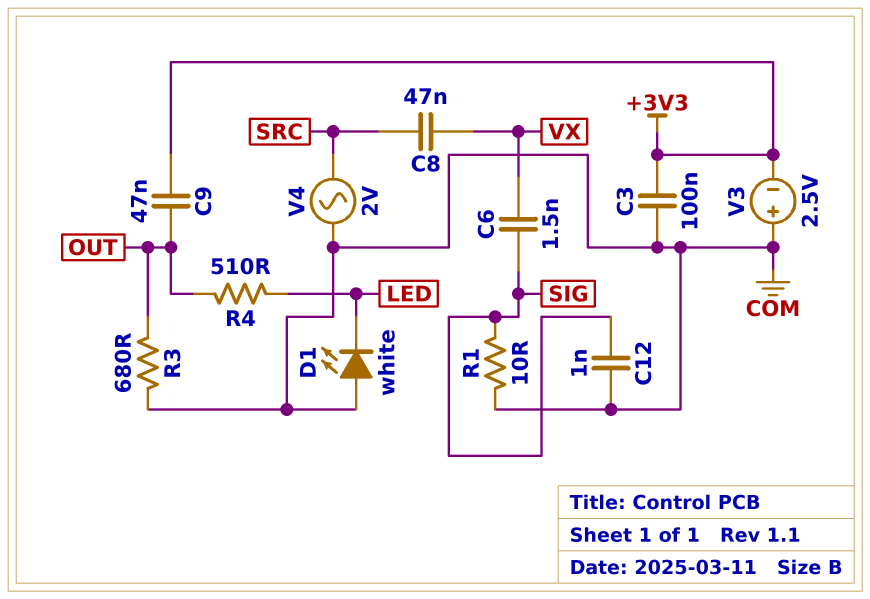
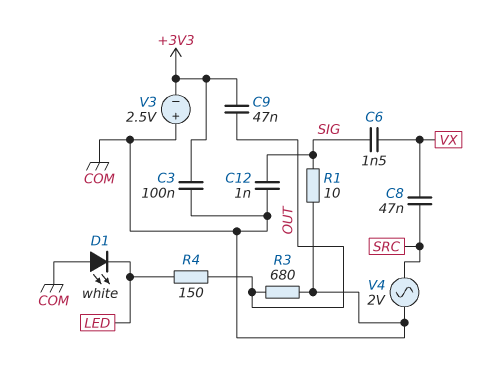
R4: 510 (LED, OUT) -> 150 (LED, OUT)

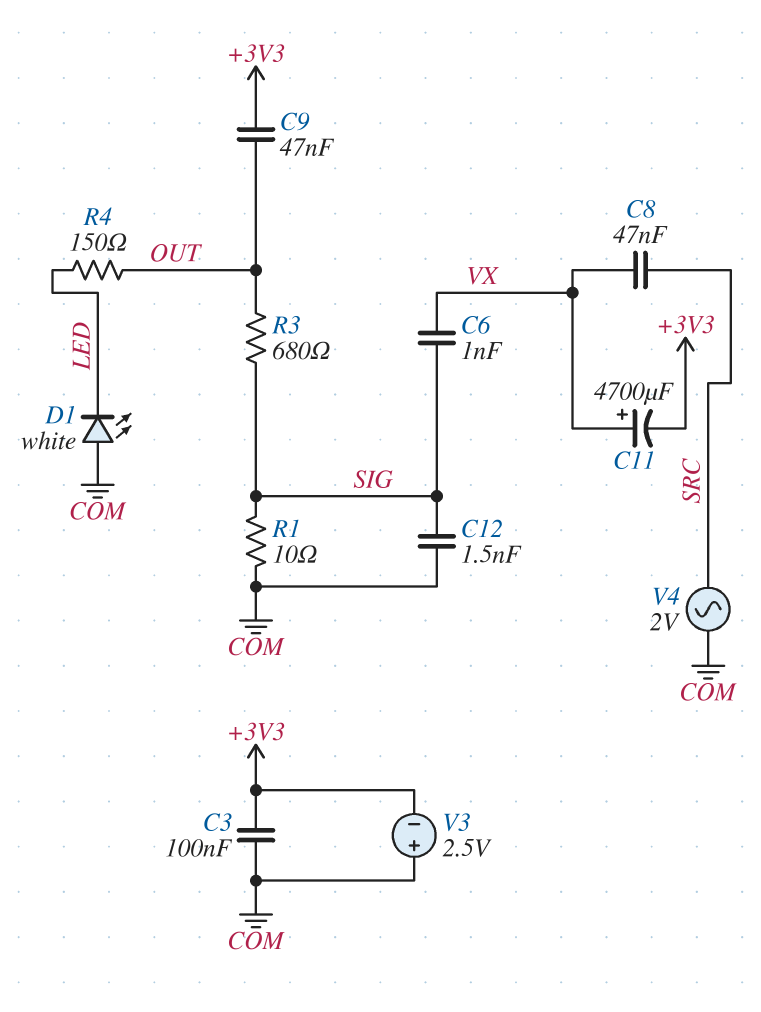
C6: 1.5nF (SIG, VX) -> 1nF (SIG, VX)
C11: none -> 4700uF (plus VX, minus +3V3)
C12: 1nF (COM, SIG) -> 1.5nF (COM, SIG)
R3: 680 (COM, OUT) -> 680 (OUT, SIG)

